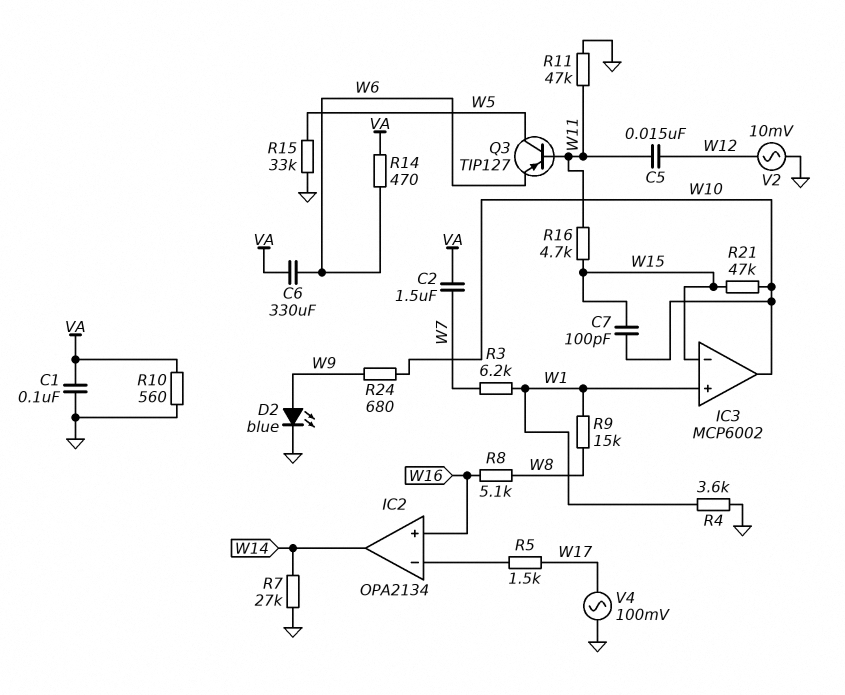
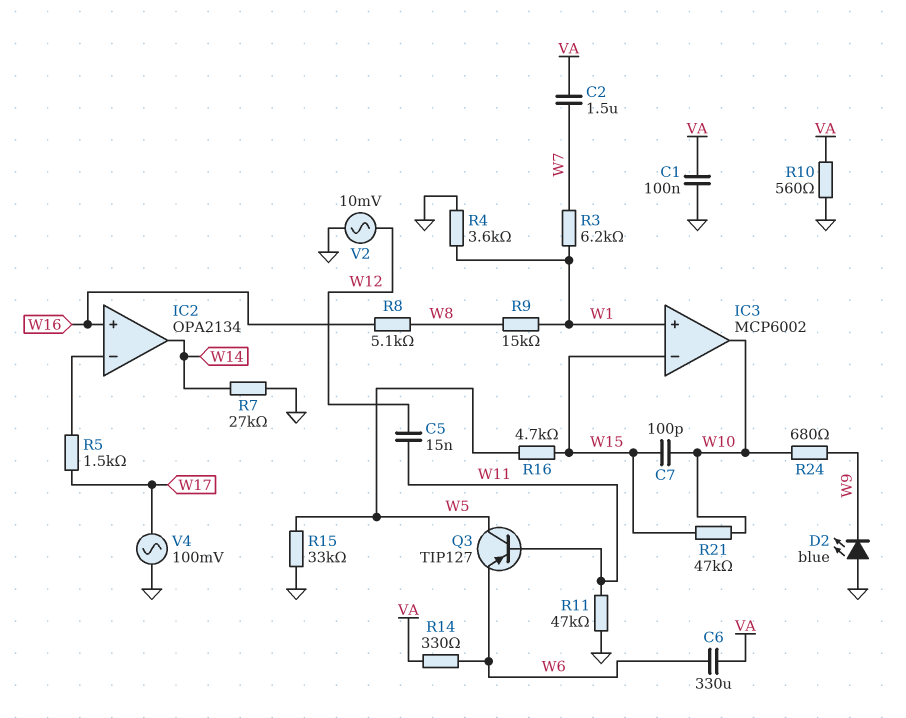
D2: LED blue (A W9, K GND) -> LED blue (A GND, K W9)
R14: 470 (VA, W6) -> 330 (VA, W6)
R16: 4.7k (W11, W15) -> 4.7k (W5, W15)

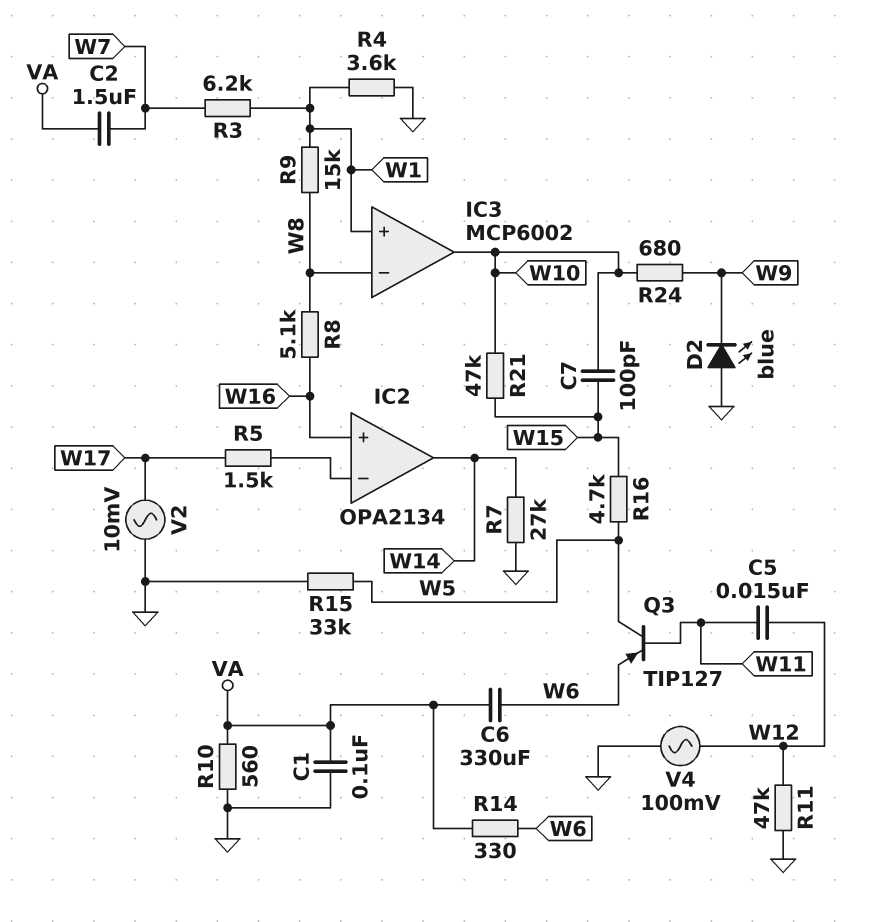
IC3 pin in-: W15 -> W8
R11: 47k (GND, W11) -> 47k (GND, W12)
V2: AC 10mV (GND, W12) -> AC 10mV (GND, W17)
V4: AC 100mV (GND, W17) -> AC 100mV (GND, W12)

